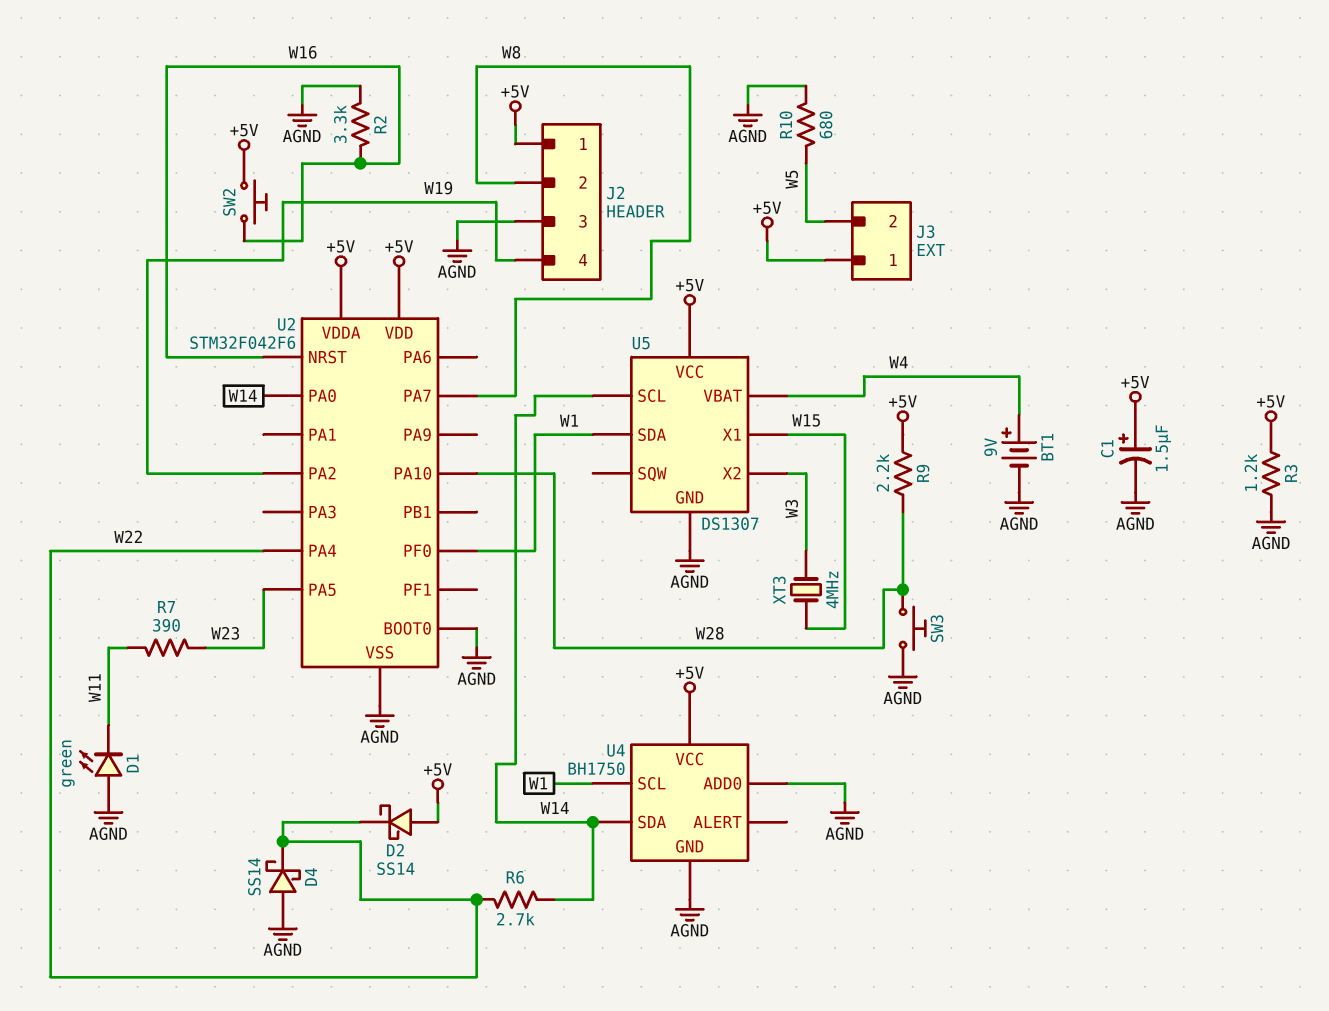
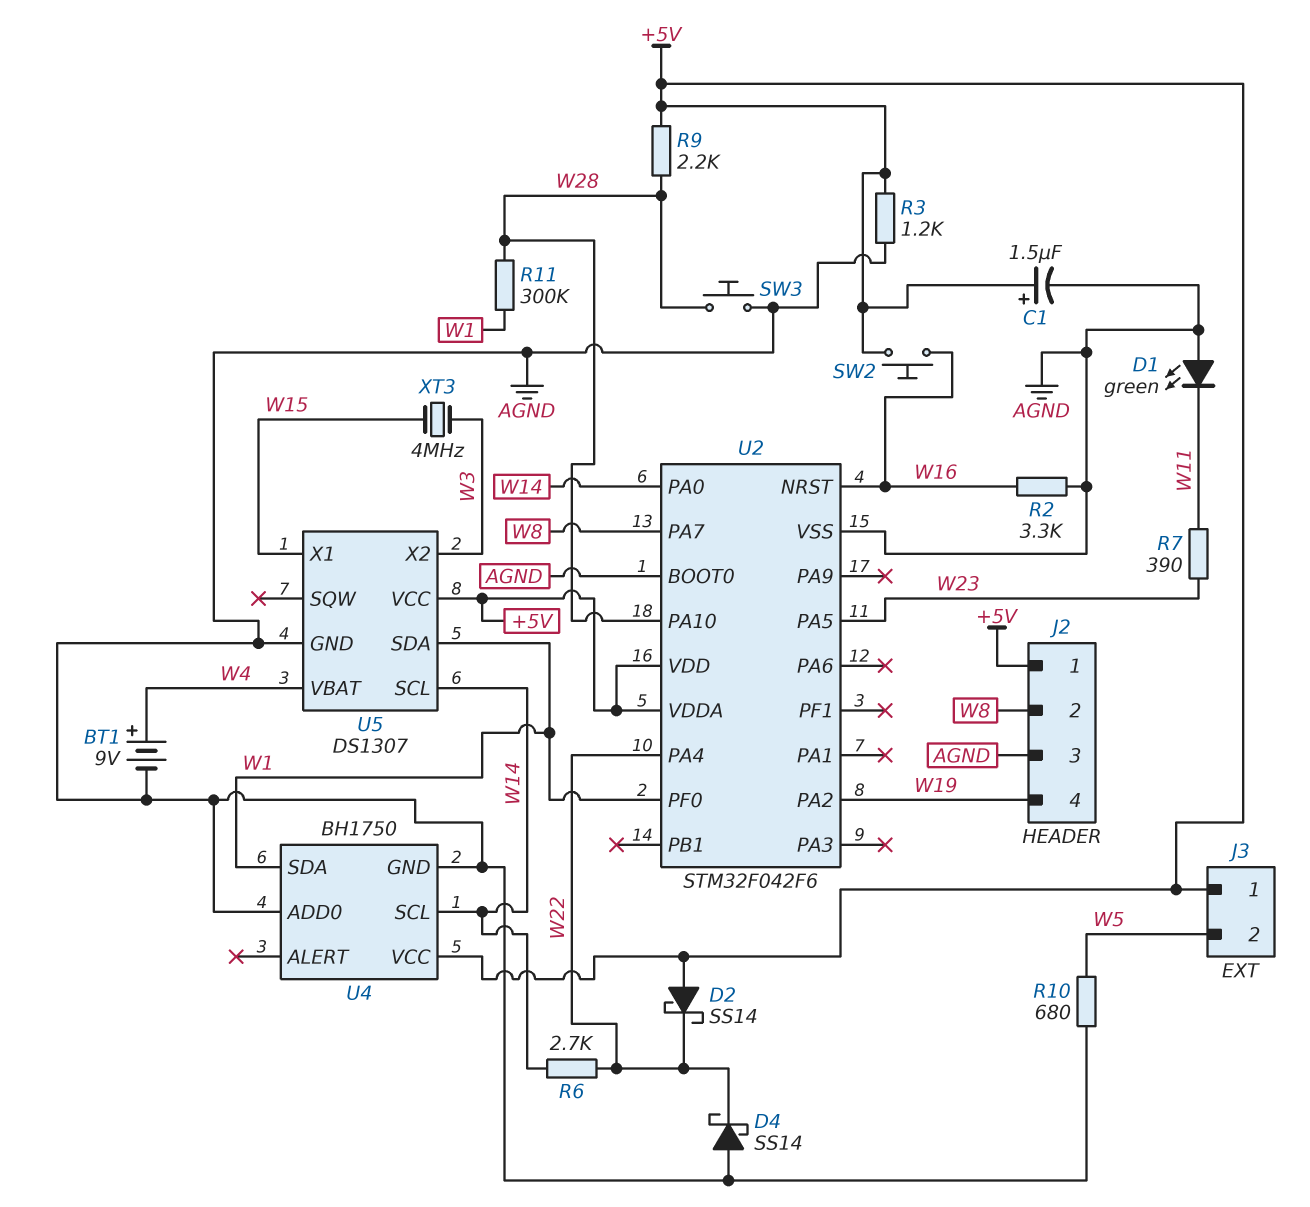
R11: none -> 300k (W1, W28)
U4 pin SCL: W1 -> W14
U4 pin SDA: W14 -> W1

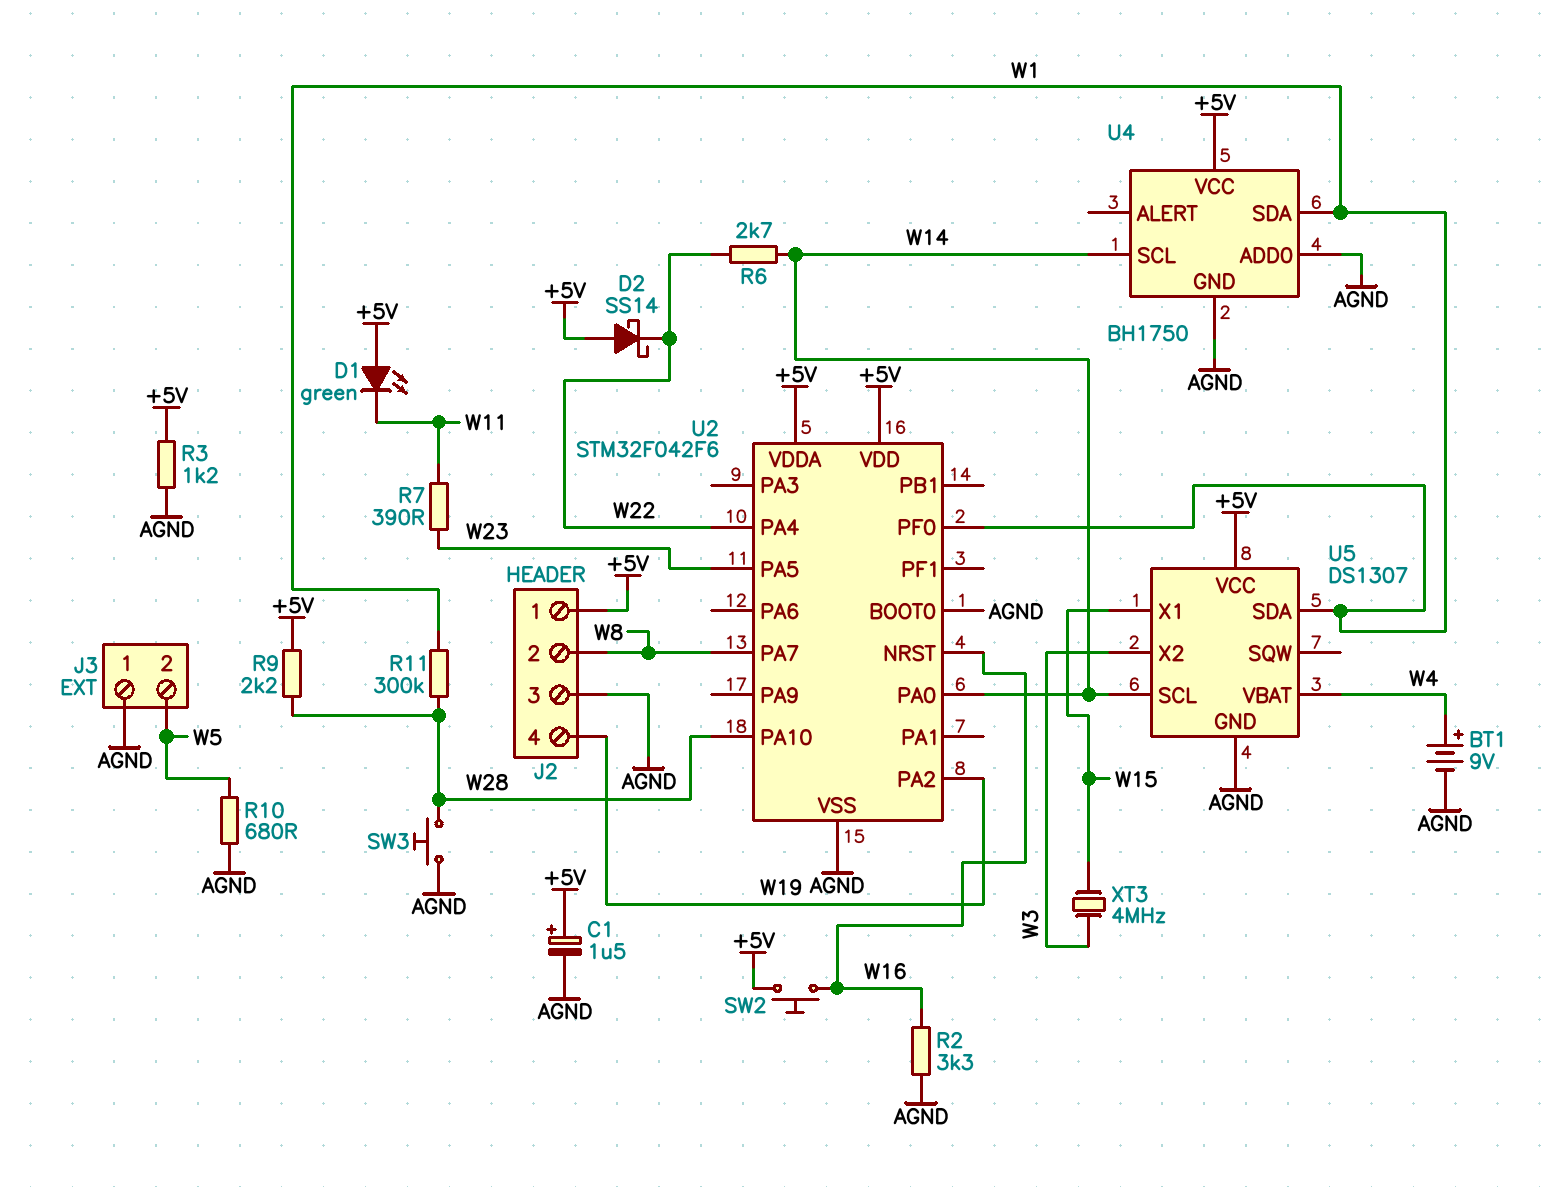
D1: LED green (A AGND, K W11) -> LED green (A +5V, K W11)
D4: schottky SS14 (A AGND, K W22) -> none
J3 pin 1: +5V -> AGND

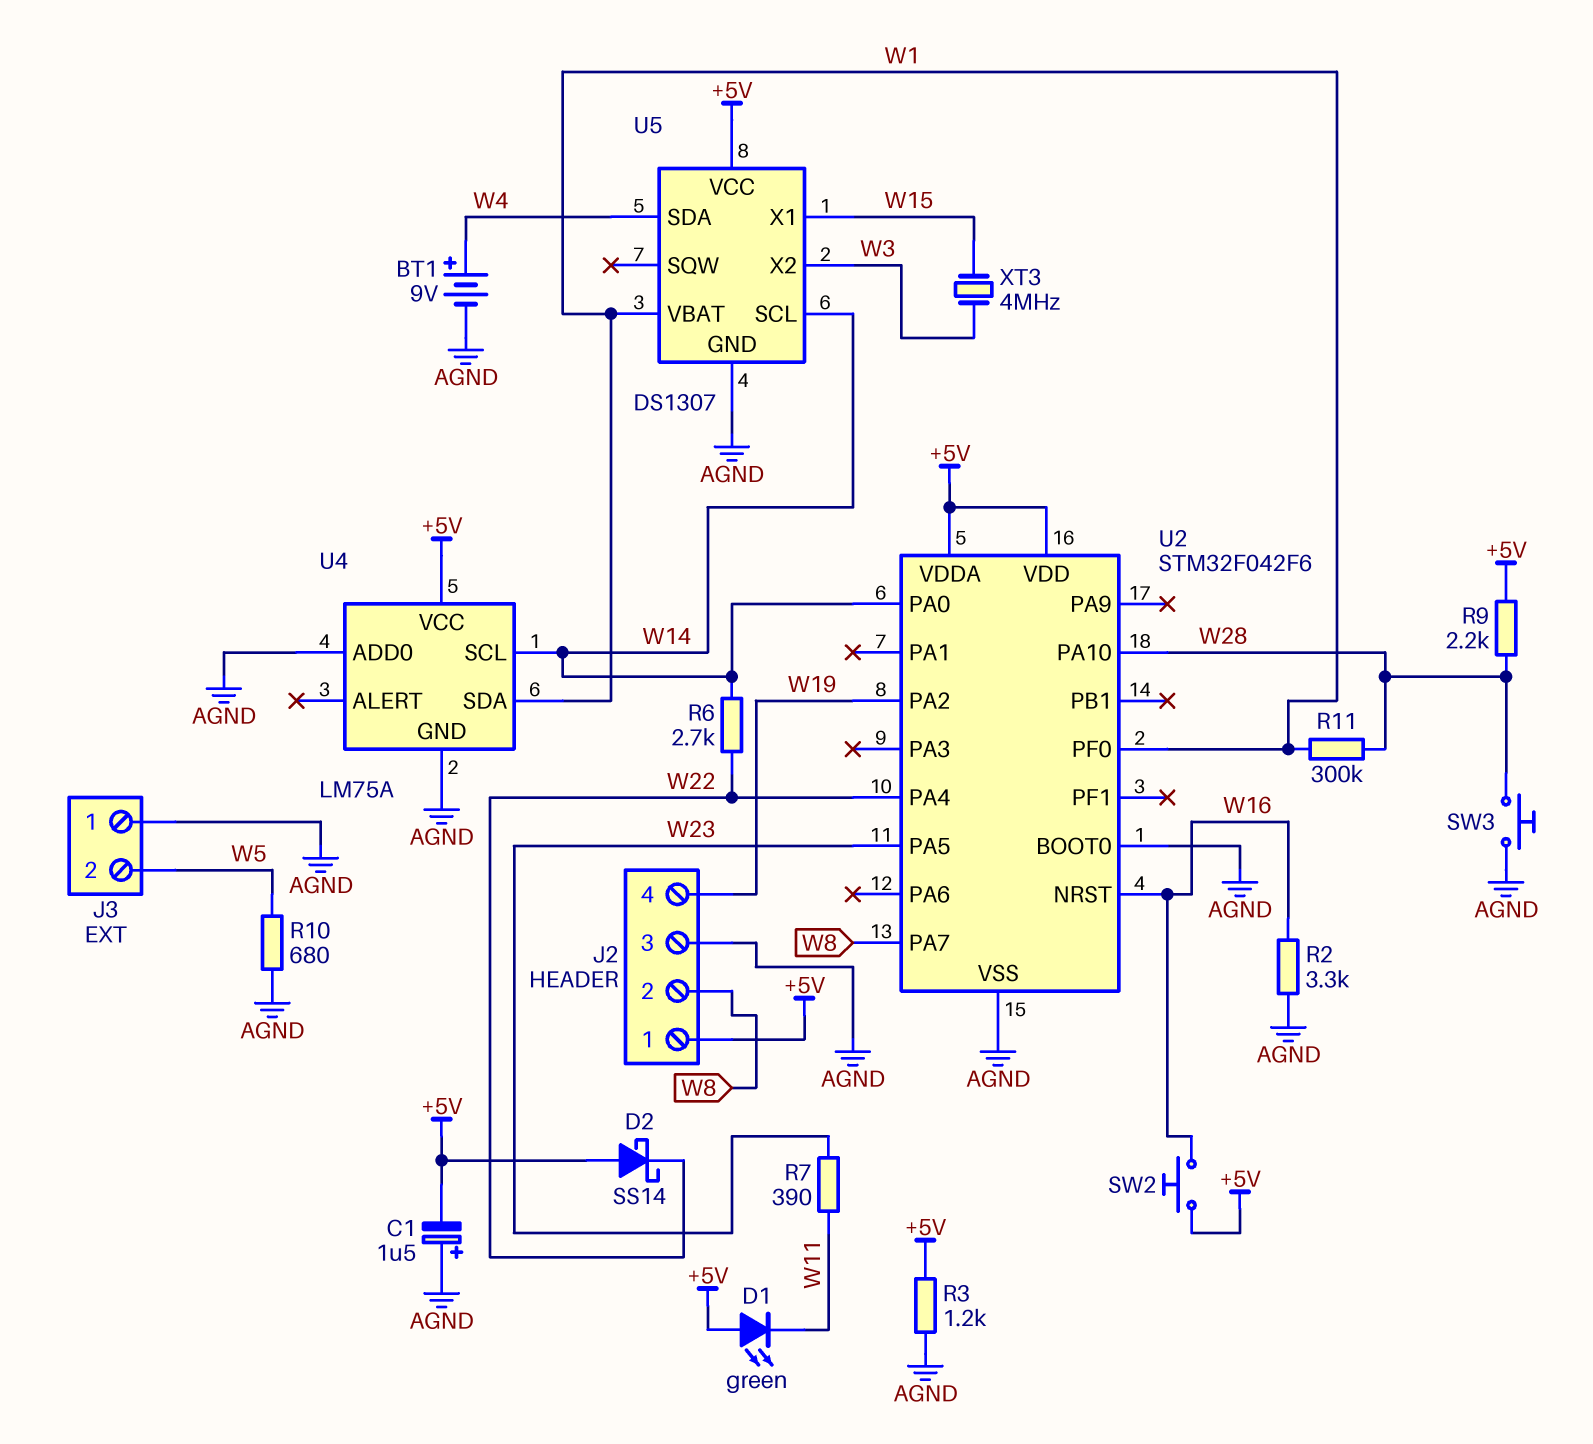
C1: 1.5uF (plus +5V, minus AGND) -> 1.5uF (plus AGND, minus +5V)
U4: BH1750 -> LM75A
U5 pin SDA: W1 -> W4
U5 pin VBAT: W4 -> W1

